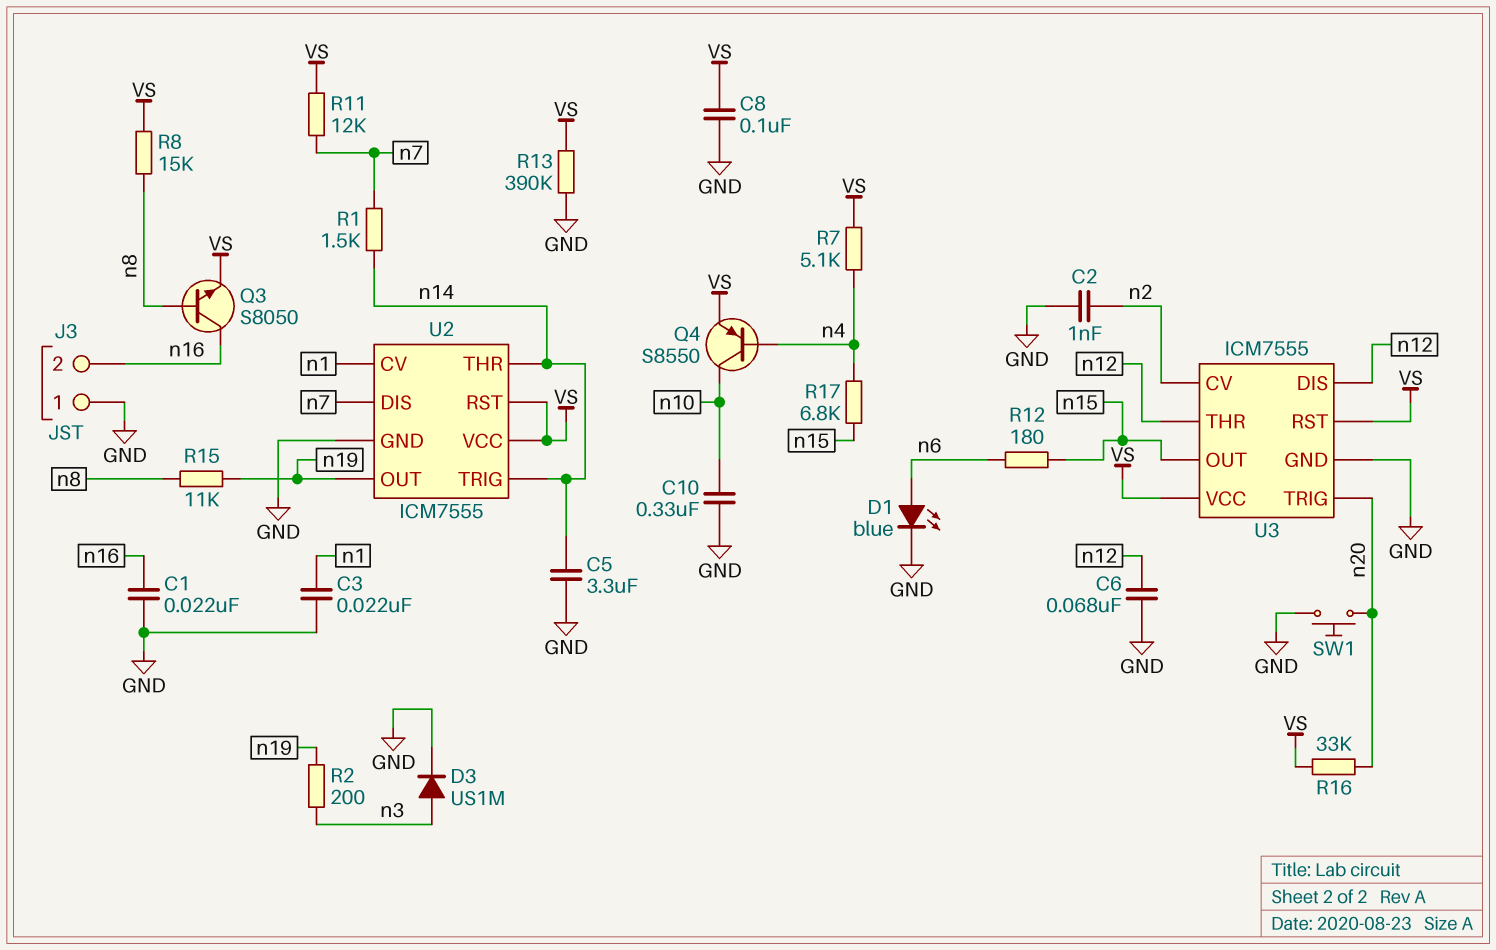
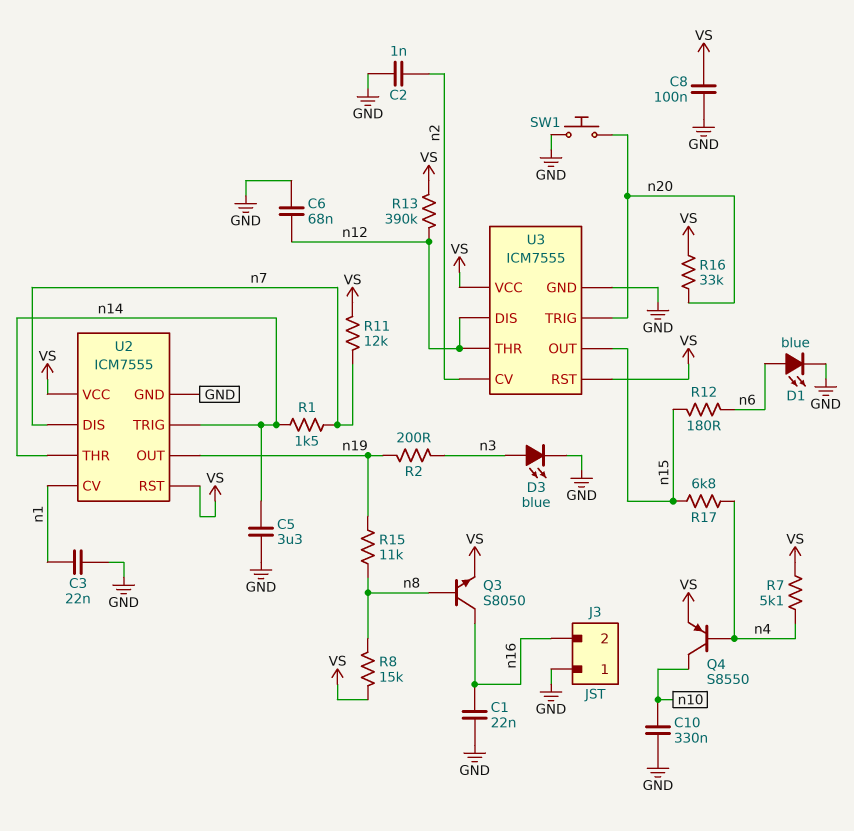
D3: diode US1M (A n3, K GND) -> LED blue (A n3, K GND)
R13: 390k (GND, VS) -> 390k (VS, n12)

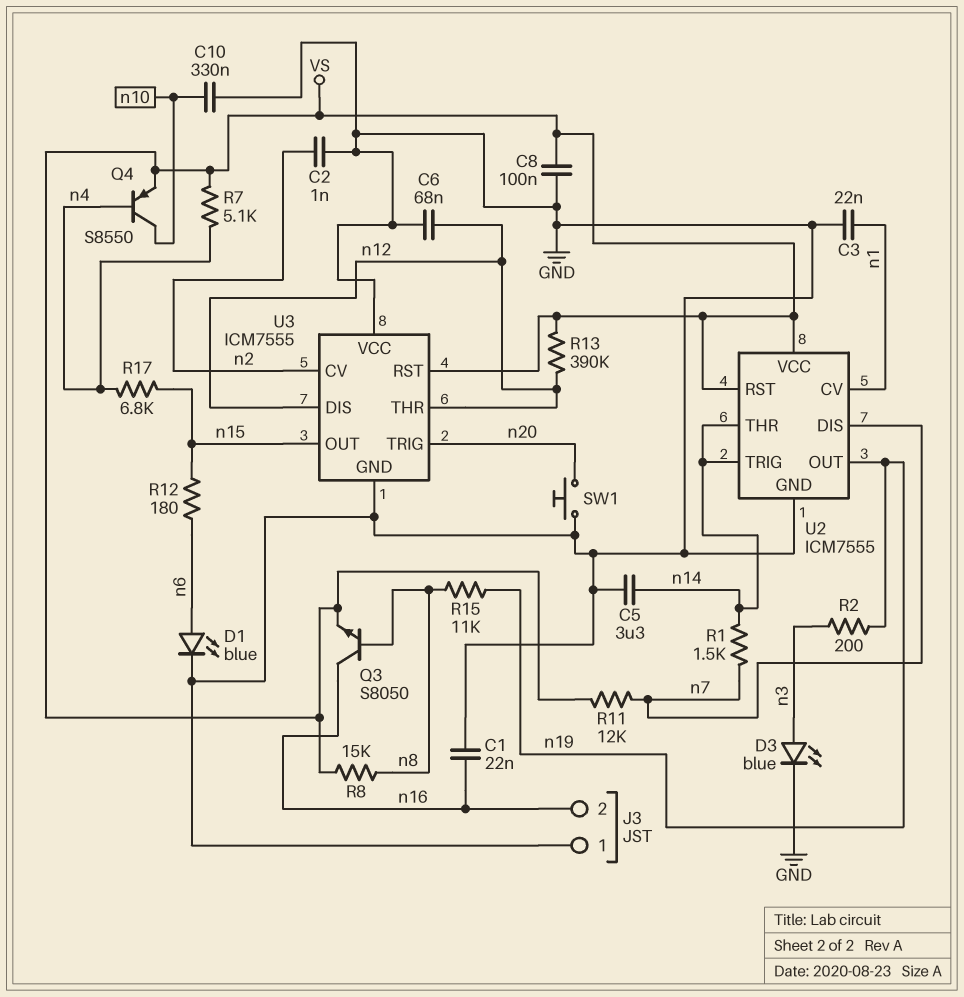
R16: 33k (VS, n20) -> none
U3 pin VCC: VS -> GND

